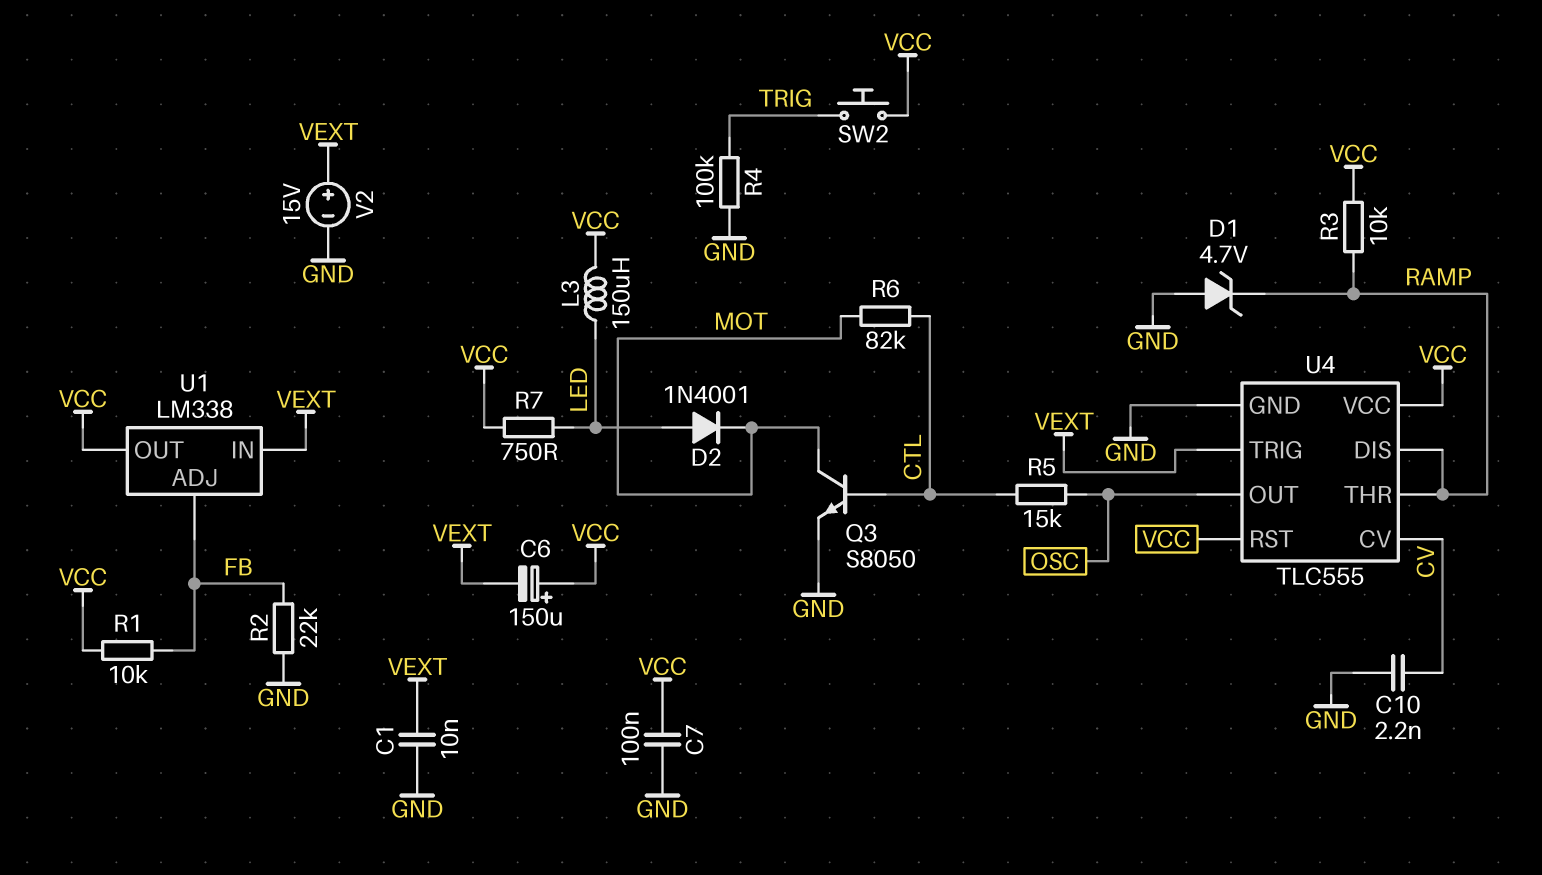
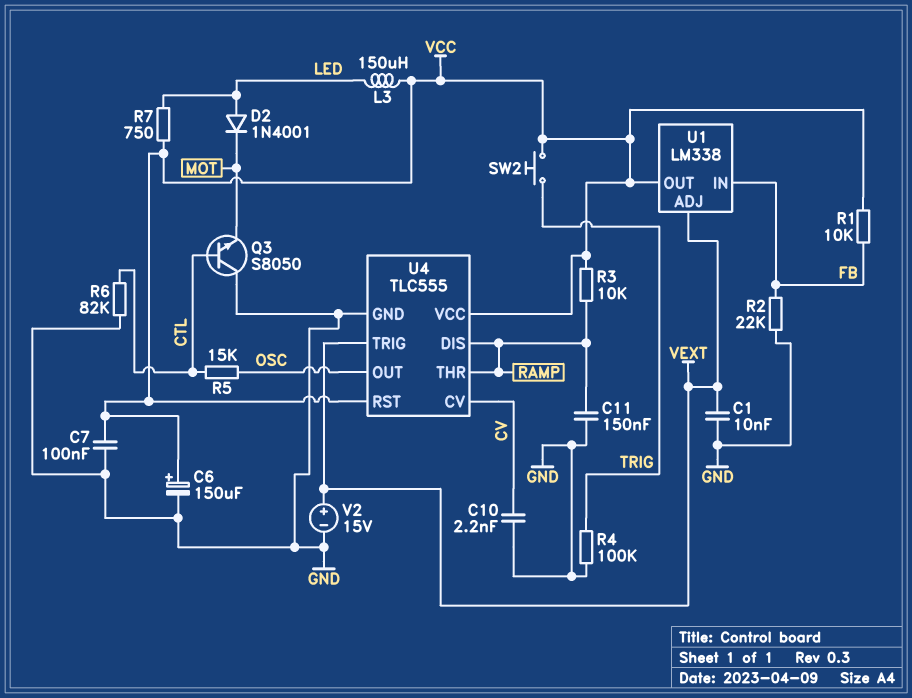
C6: 150uF (plus VCC, minus VEXT) -> 150uF (plus VCC, minus GND)
C11: none -> 150nF (GND, RAMP)
D1: zener 4.7V (A GND, K RAMP) -> none
Q3: NPN S8050 (B CTL, C MOT, E GND) -> NPN S8050 (B CTL, C GND, E MOT)
R6: 82k (CTL, MOT) -> 82k (CTL, GND)
U1 pin ADJ: FB -> VEXT
U1 pin IN: VEXT -> FB

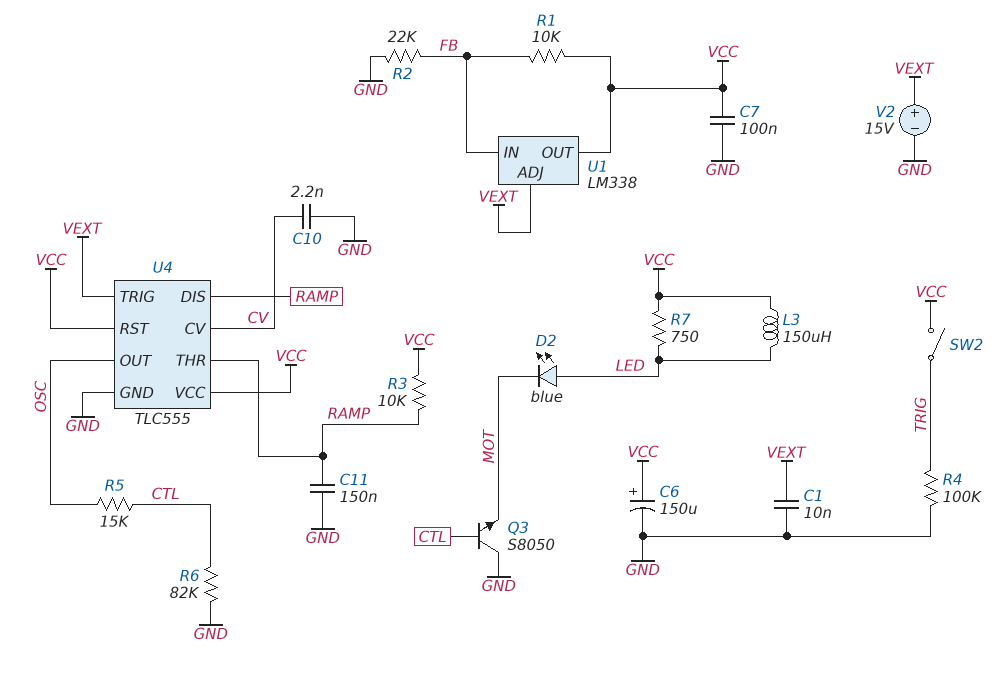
D2: diode 1N4001 (A LED, K MOT) -> LED blue (A LED, K MOT)
SW2: button (TRIG, VCC) -> switch (TRIG, VCC)

